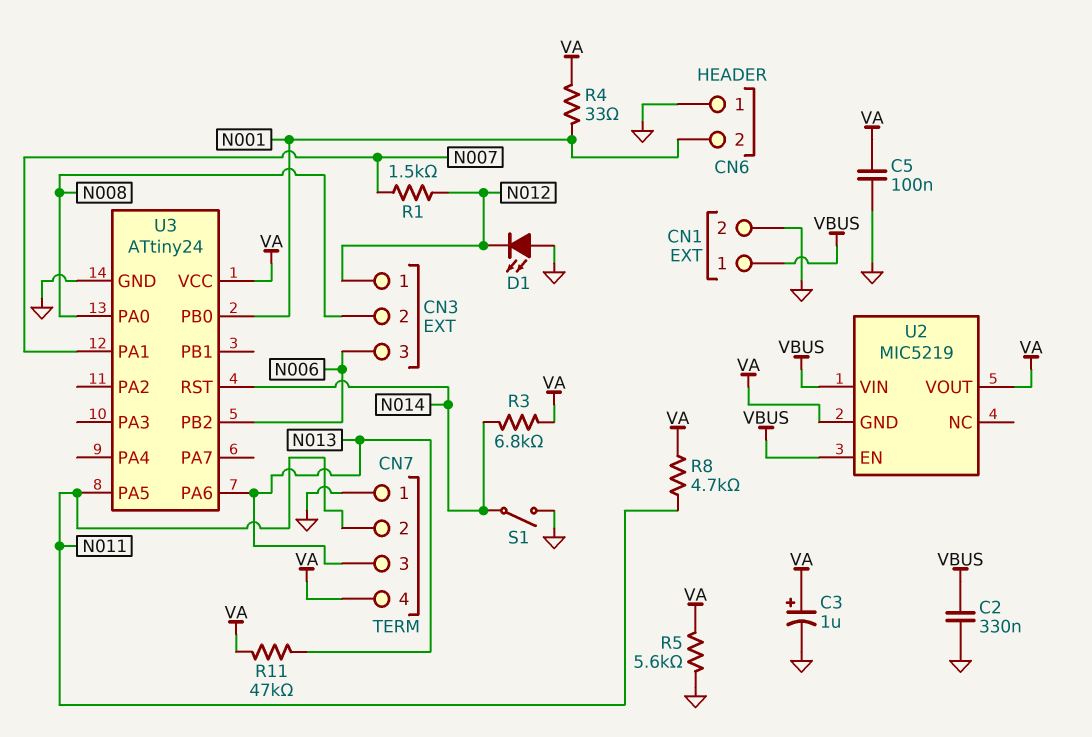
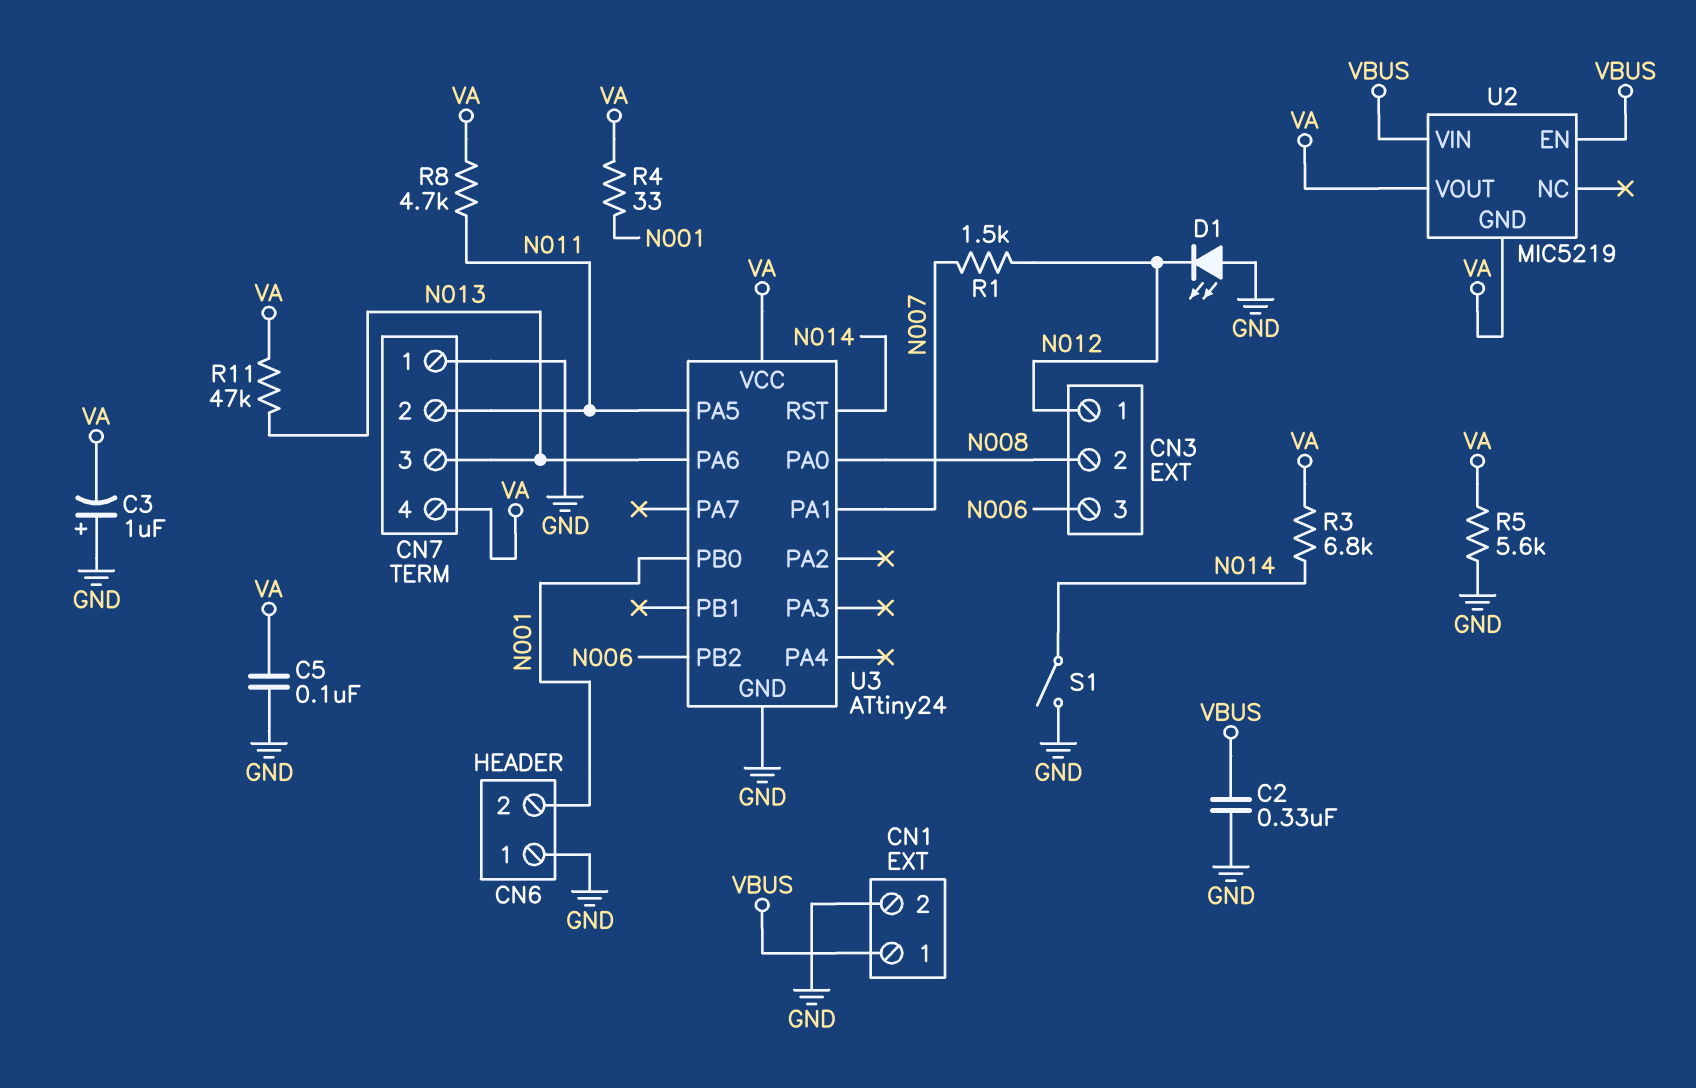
C3: 1uF (plus VA, minus GND) -> 1uF (plus GND, minus VA)

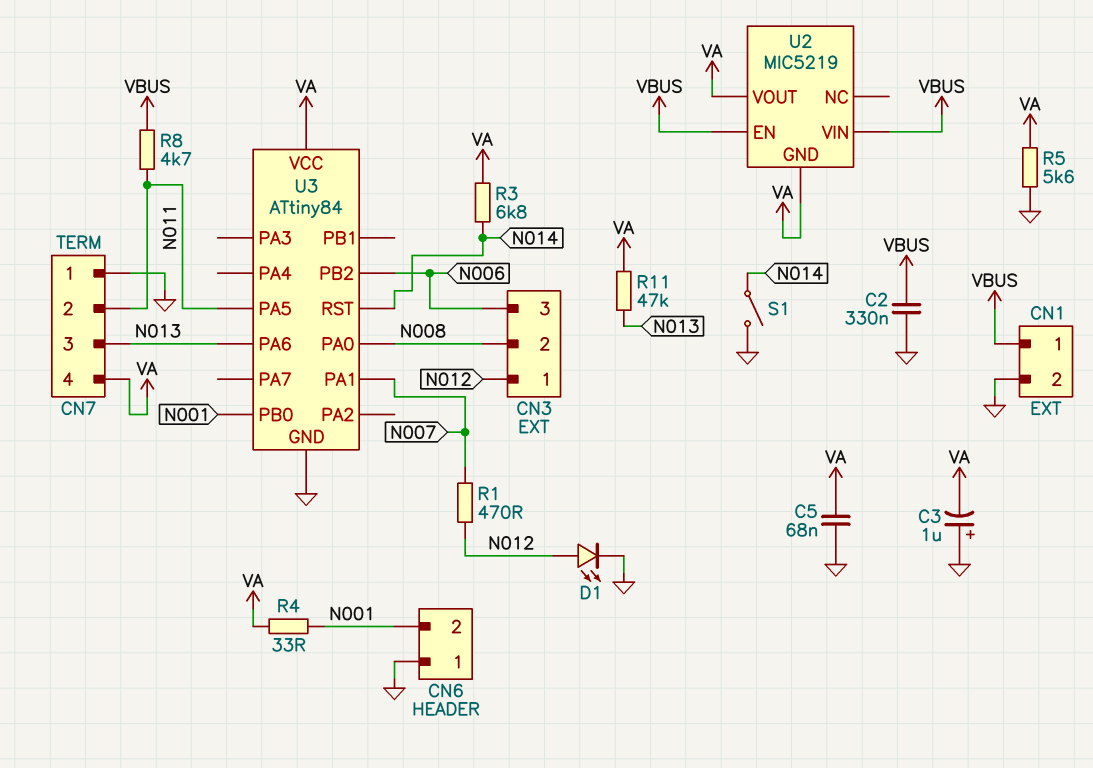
C5: 100nF (GND, VA) -> 68nF (GND, VA)
D1: LED (A GND, K N012) -> LED (A N012, K GND)
R1: 1.5k (N007, N012) -> 470 (N007, N012)
R8: 4.7k (N011, VA) -> 4.7k (N011, VBUS)
U3: ATtiny24 -> ATtiny84

